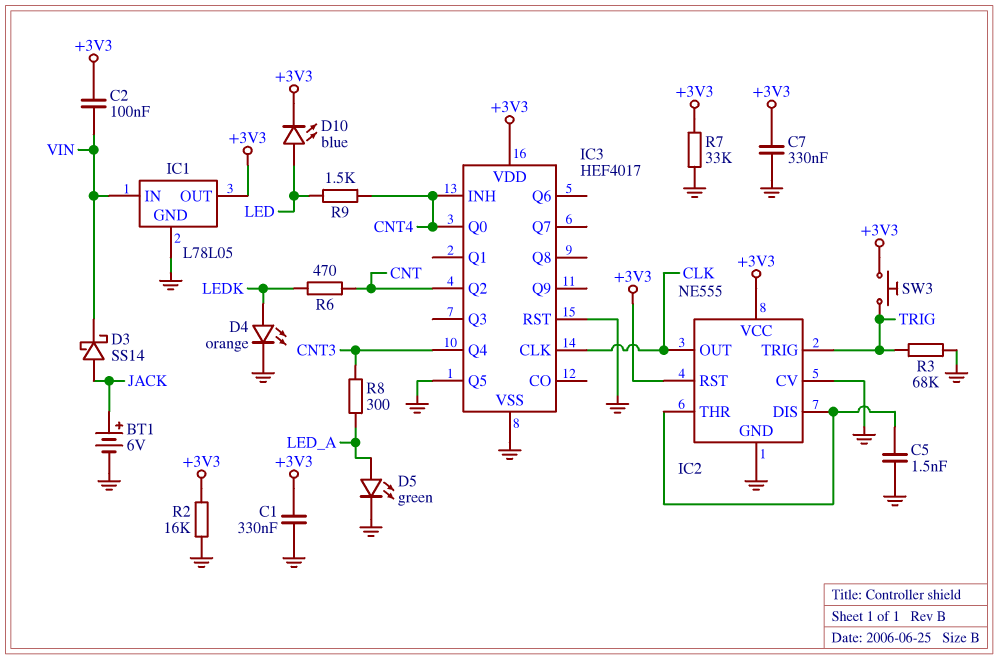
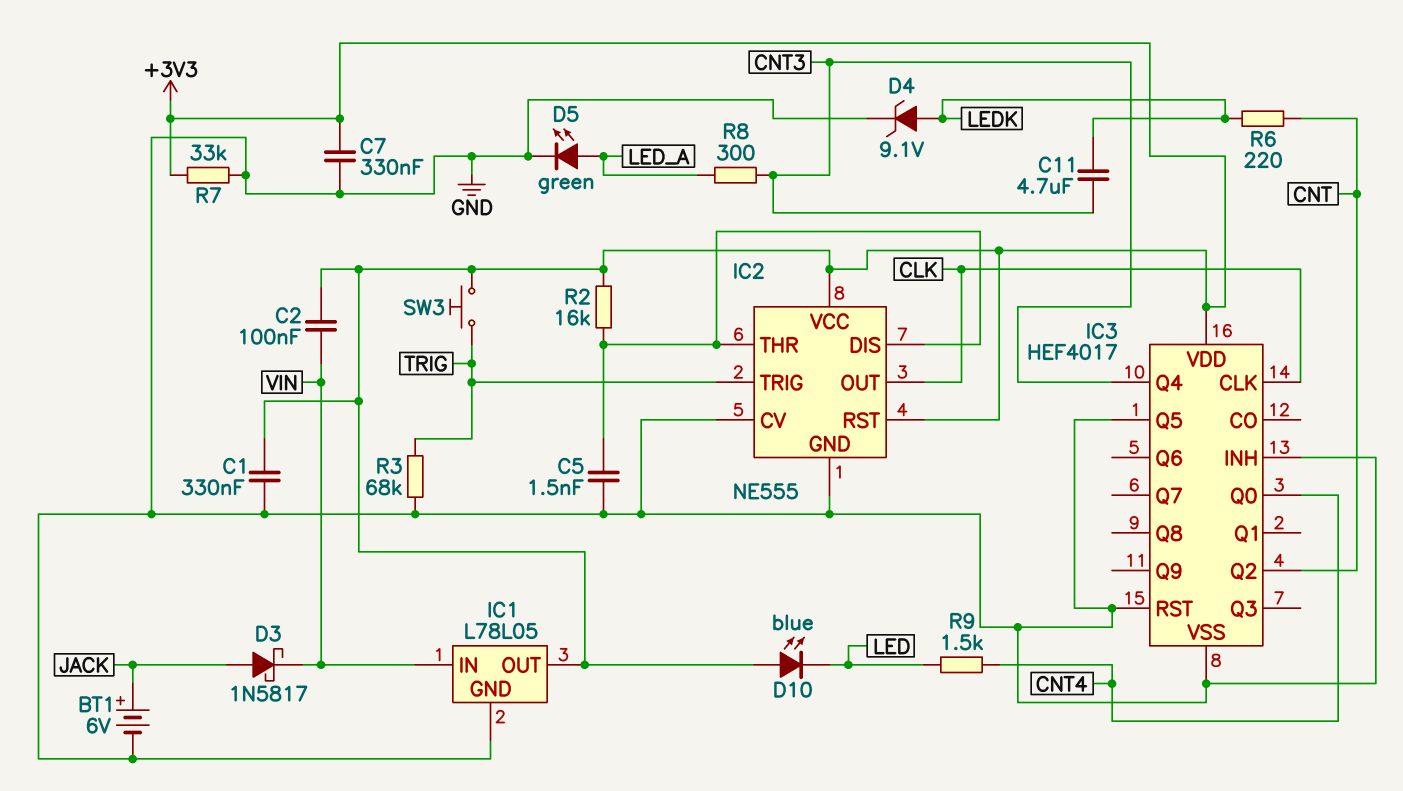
C11: none -> 4.7uF (CNT3, LEDK)
D3: schottky SS14 (A JACK, K VIN) -> schottky 1N5817 (A JACK, K VIN)
D4: LED orange (A LEDK, K GND) -> zener 9.1V (A LEDK, K GND)
D10: LED blue (A LED, K +3V3) -> LED blue (A +3V3, K LED)
IC3 pin INH: CNT4 -> GND
R2: 16k (+3V3, GND) -> 16k (+3V3, IC2/DIS)
R6: 470 (CNT, LEDK) -> 220 (CNT, LEDK)

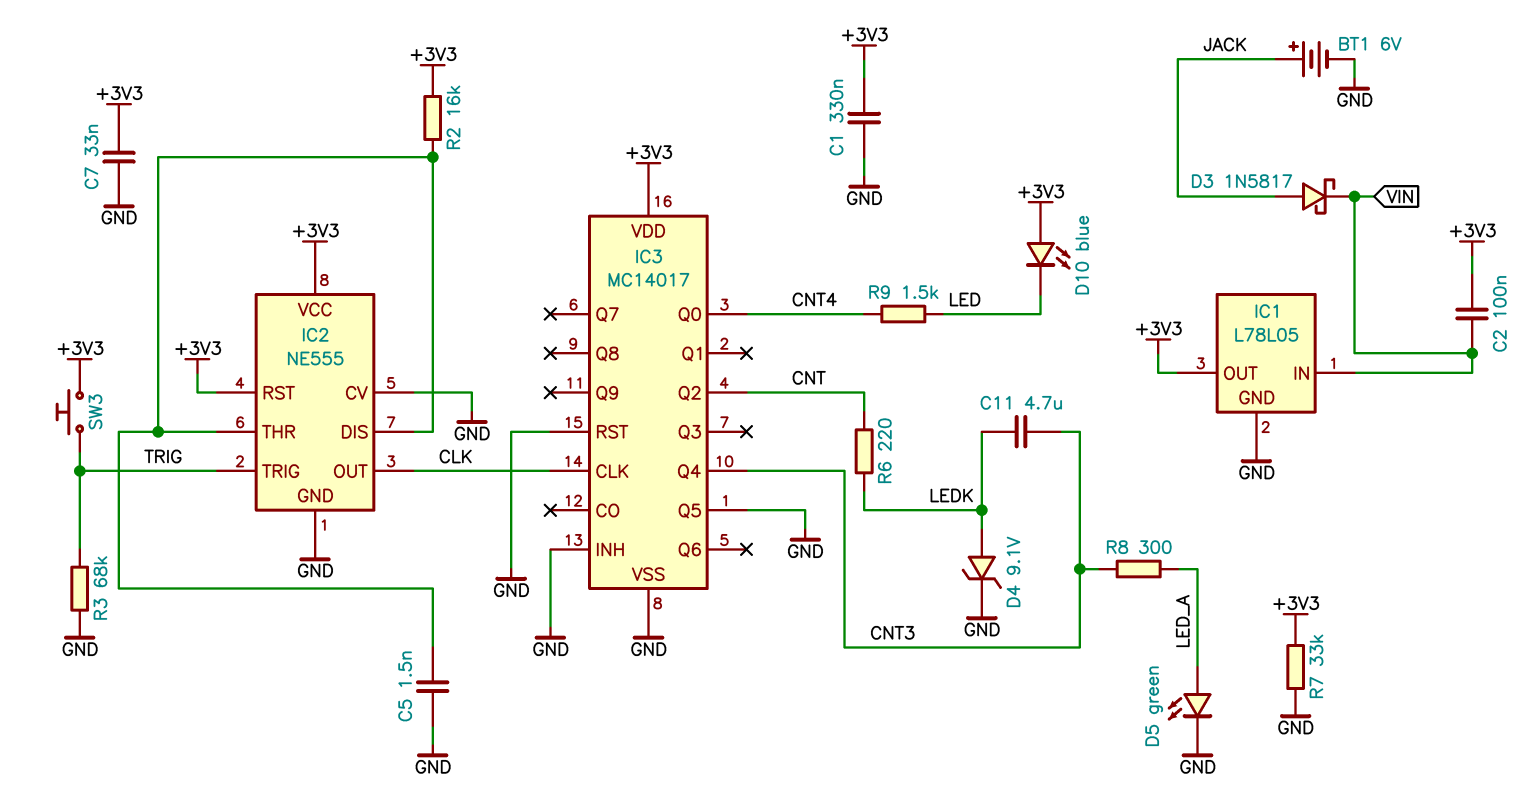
C7: 330nF (+3V3, GND) -> 33nF (+3V3, GND)
IC3: HEF4017 -> MC14017

